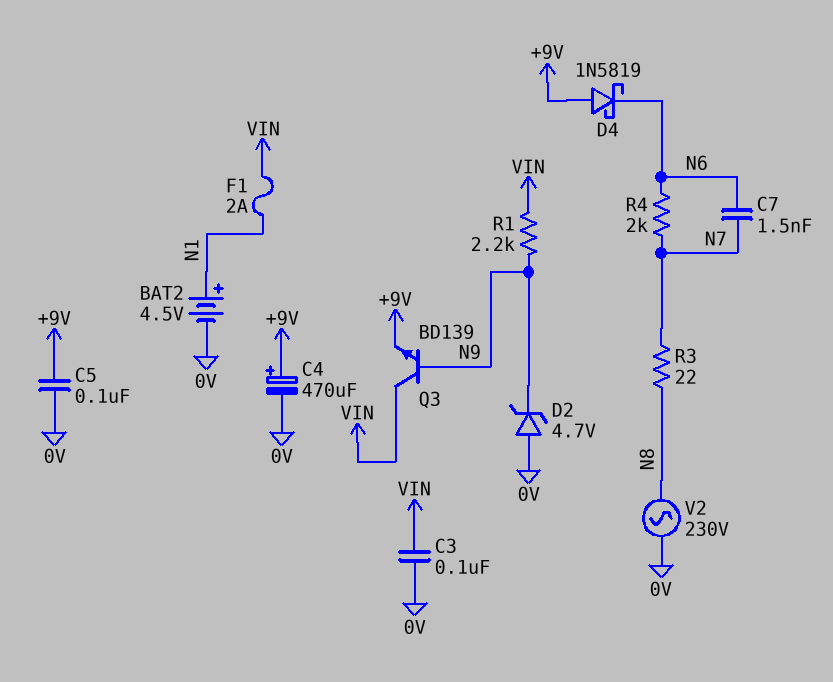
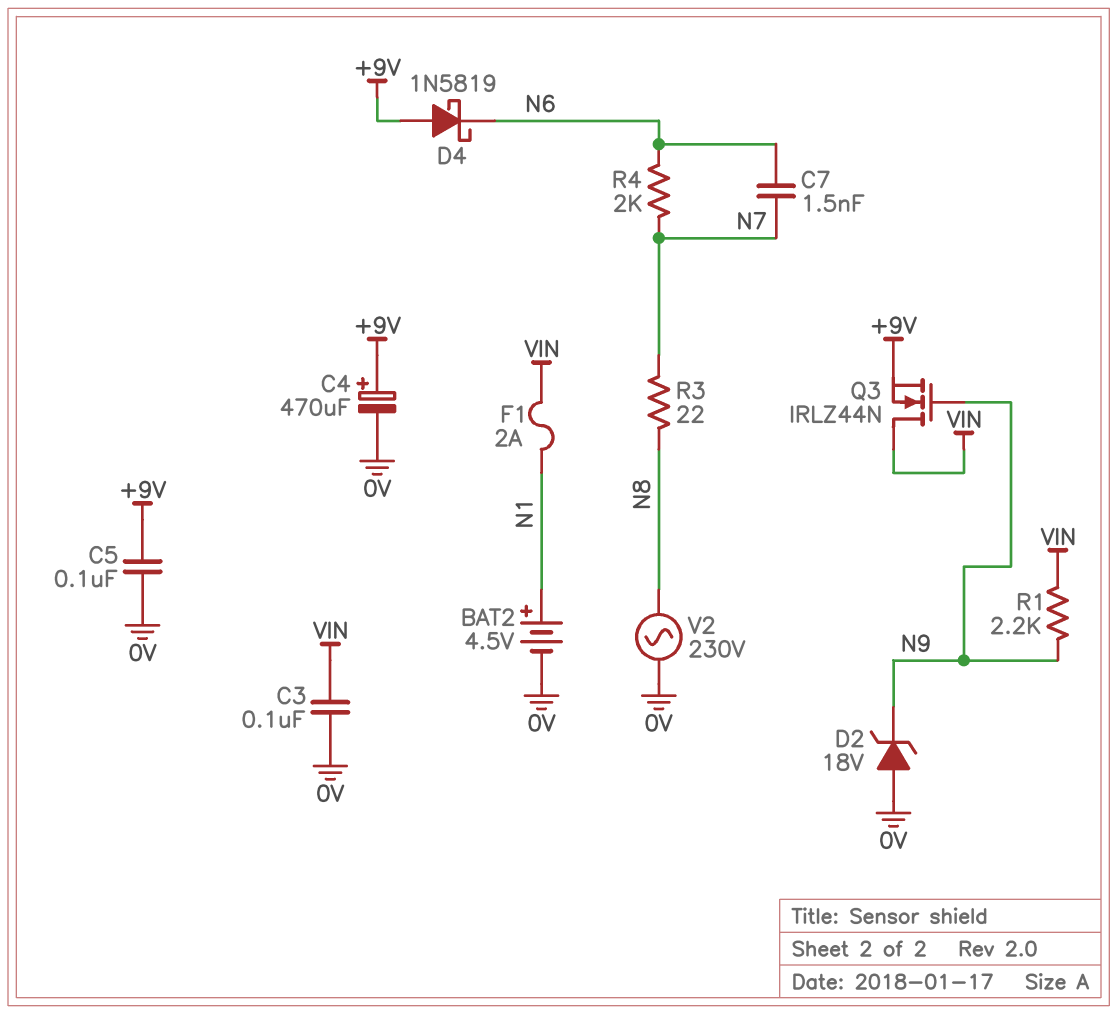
D2: zener 4.7V (A 0V, K N9) -> zener 18V (A 0V, K N9)
Q3: NPN BD139 (B N9, C VIN, E +9V) -> NMOS IRLZ44N (G N9, D VIN, S +9V)

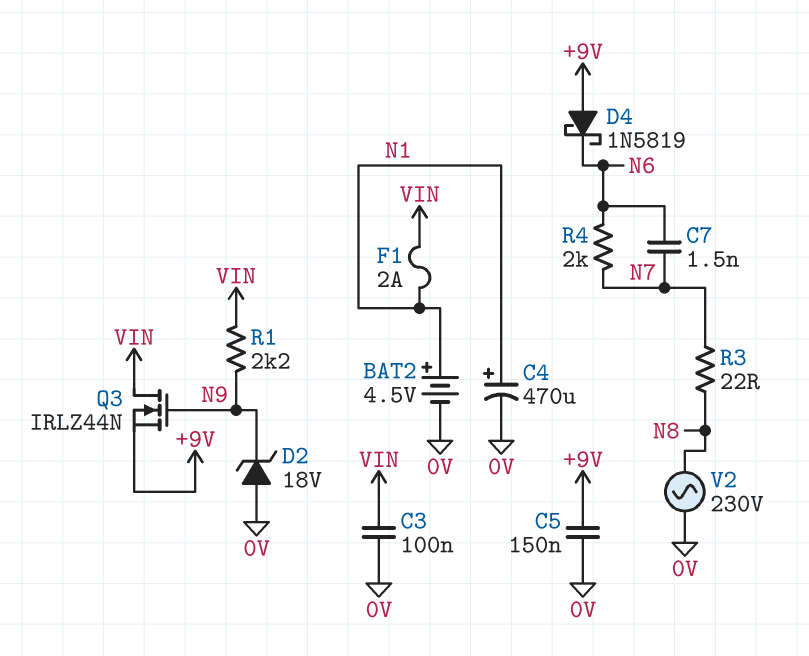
C4: 470uF (plus +9V, minus 0V) -> 470uF (plus N1, minus 0V)
C5: 100nF (+9V, 0V) -> 150nF (+9V, 0V)

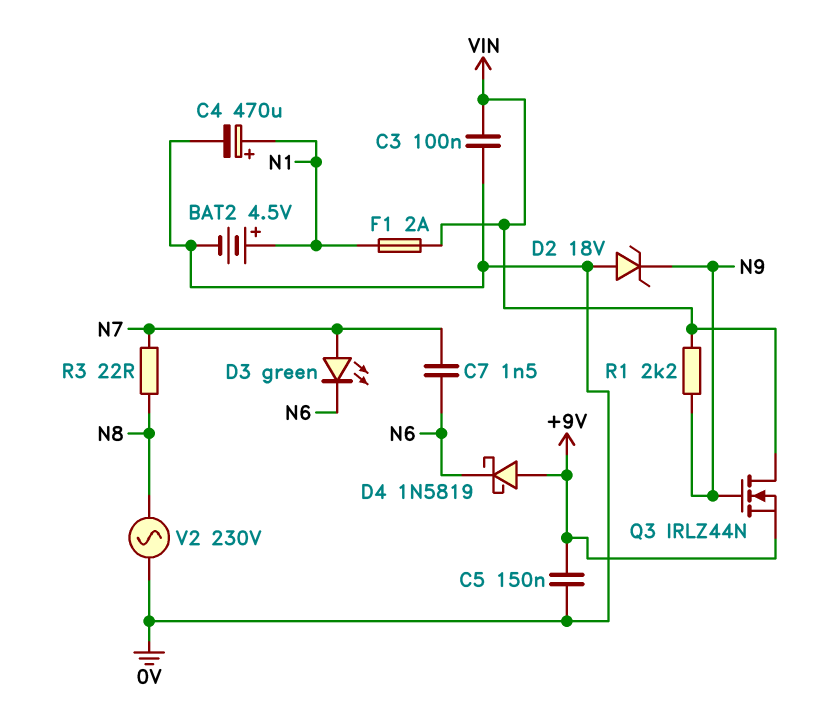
D3: none -> LED green (A N7, K N6)
R4: 2k (N6, N7) -> none

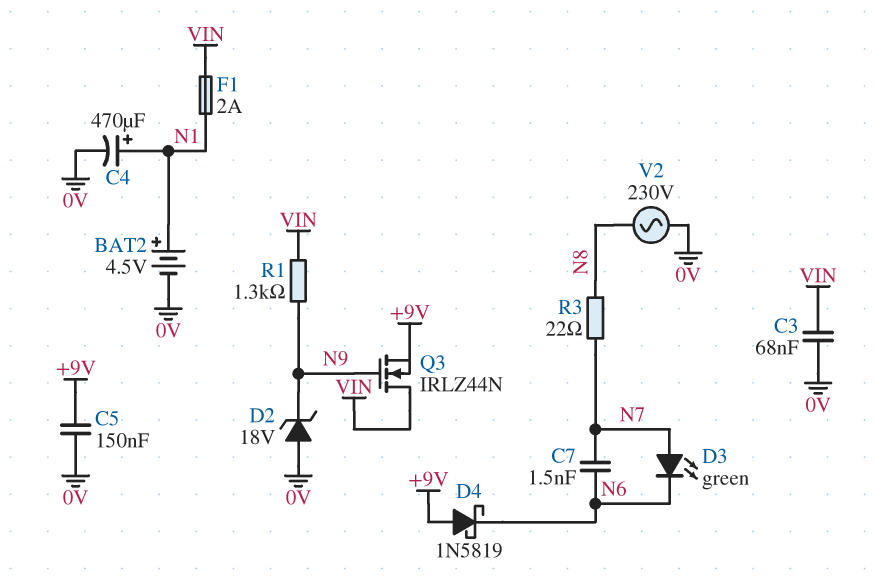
C3: 100nF (0V, VIN) -> 68nF (0V, VIN)
R1: 2.2k (N9, VIN) -> 1.3k (N9, VIN)

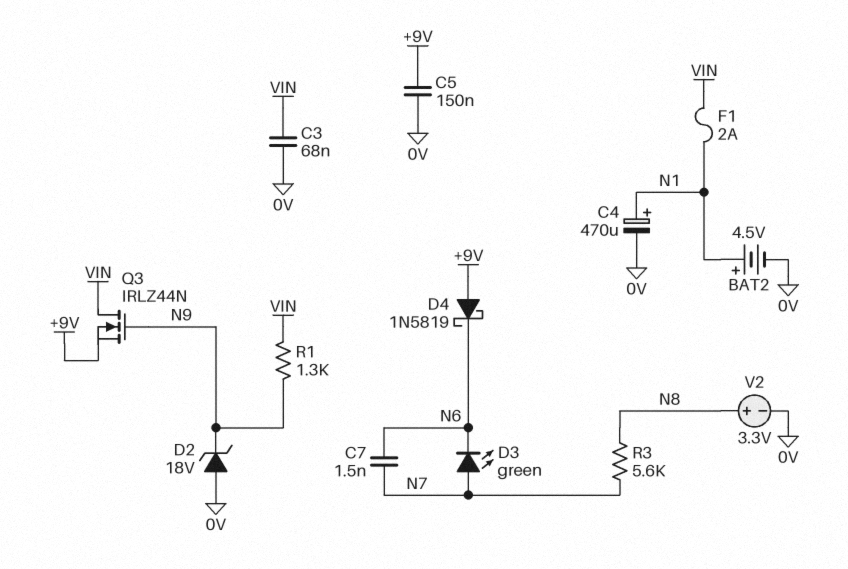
R3: 22 (N7, N8) -> 5.6k (N7, N8)
V2: AC 230V (0V, N8) -> 3.3V (plus N8, minus 0V)

